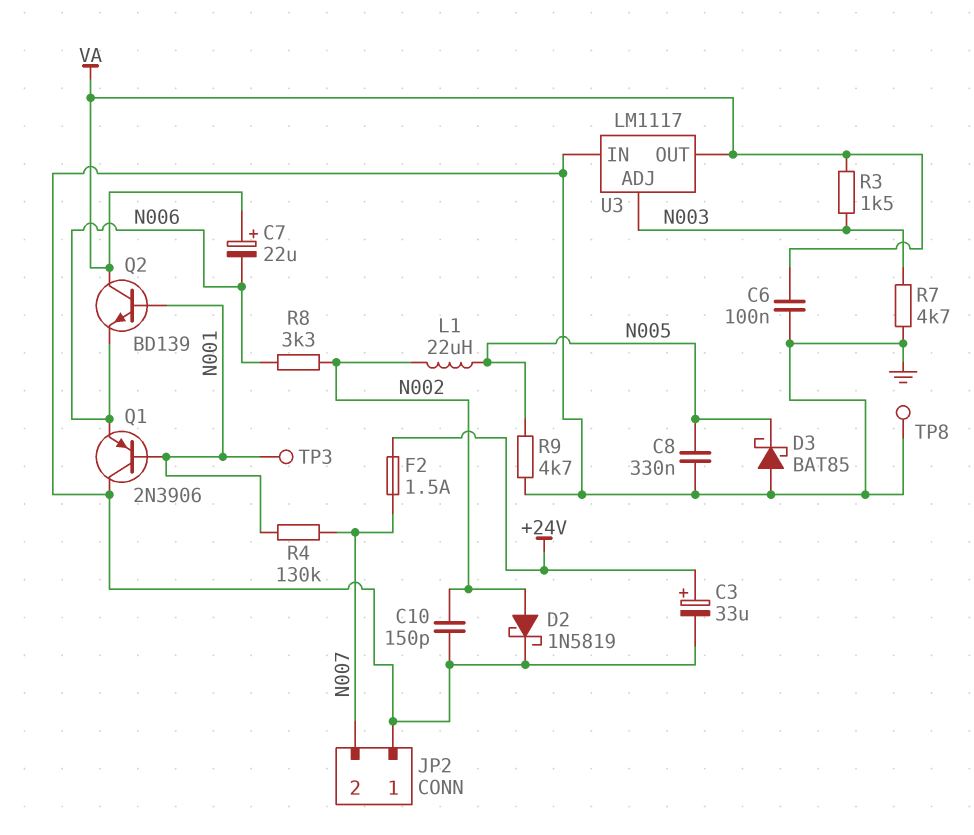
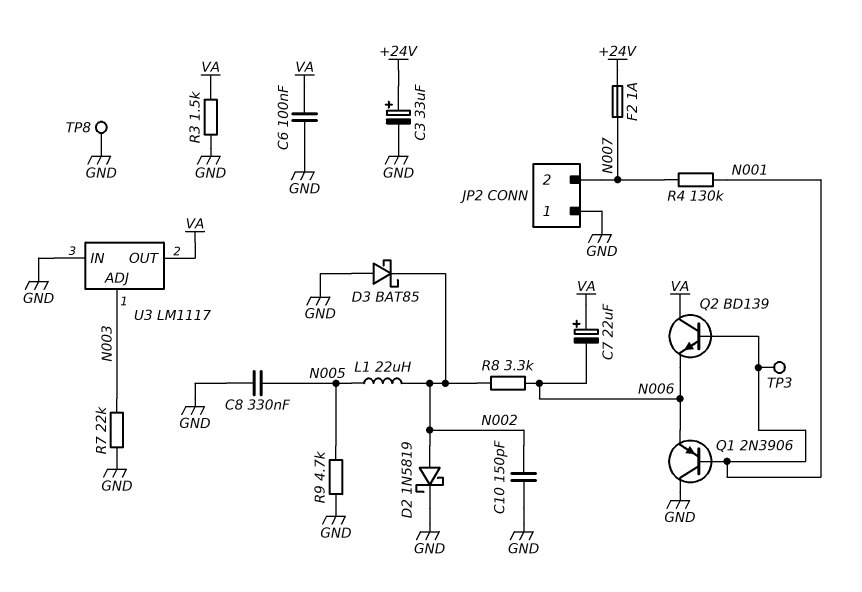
D3: schottky BAT85 (A GND, K N005) -> schottky BAT85 (A GND, K N002)
F2: 1.5A (+24V, N007) -> 1A (+24V, N007)
R3: 1.5k (N003, VA) -> 1.5k (GND, VA)
R7: 4.7k (GND, N003) -> 22k (GND, N003)

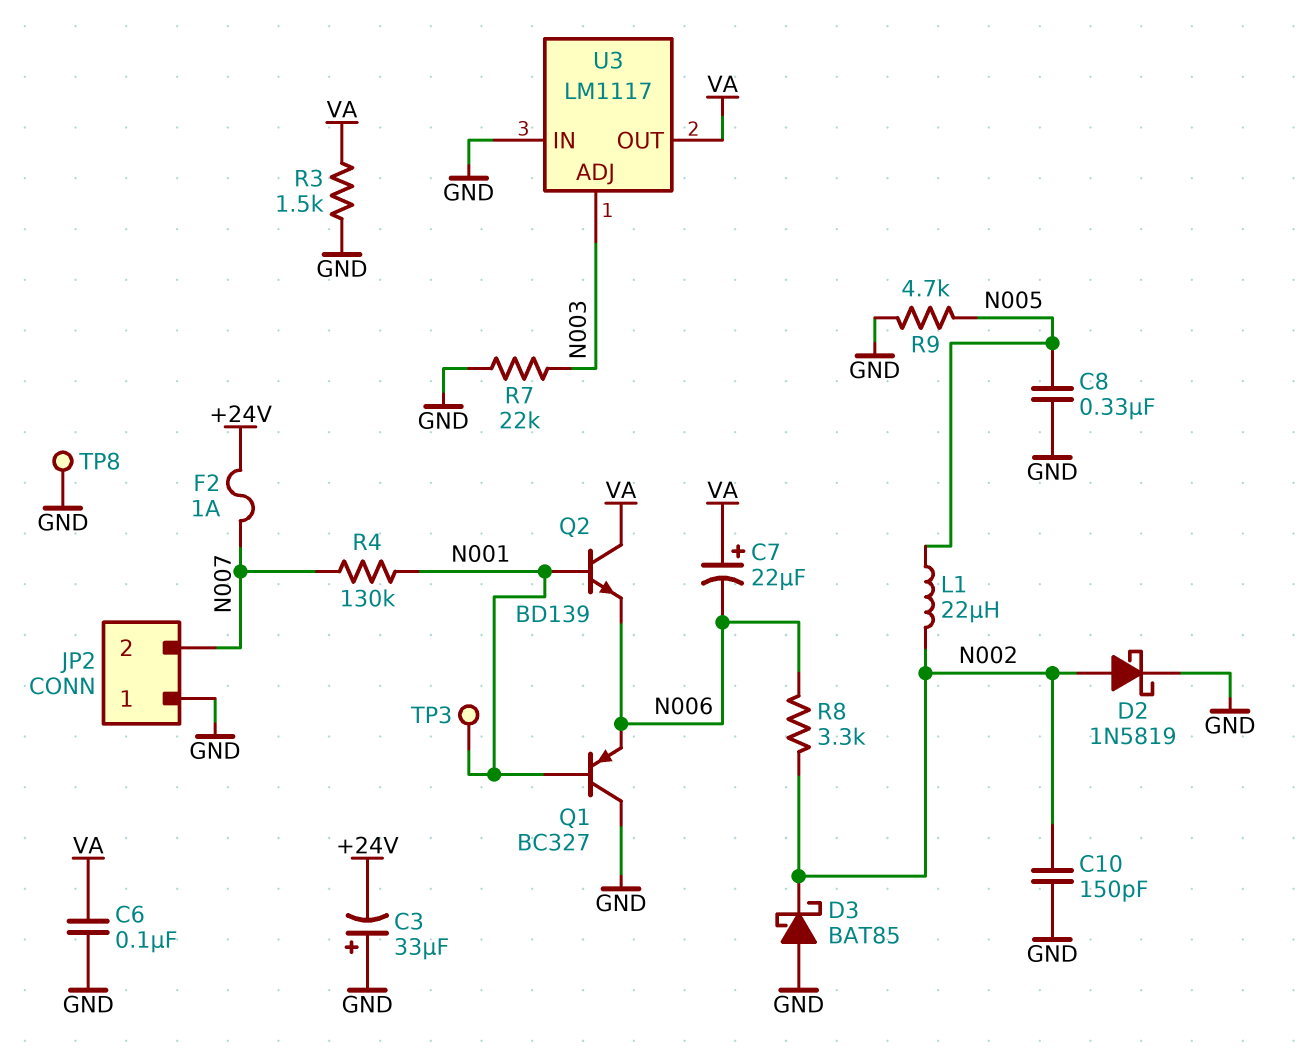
C3: 33uF (plus +24V, minus GND) -> 33uF (plus GND, minus +24V)
Q1: PNP 2N3906 (B N001, C GND, E N006) -> PNP BC327 (B N001, C GND, E N006)

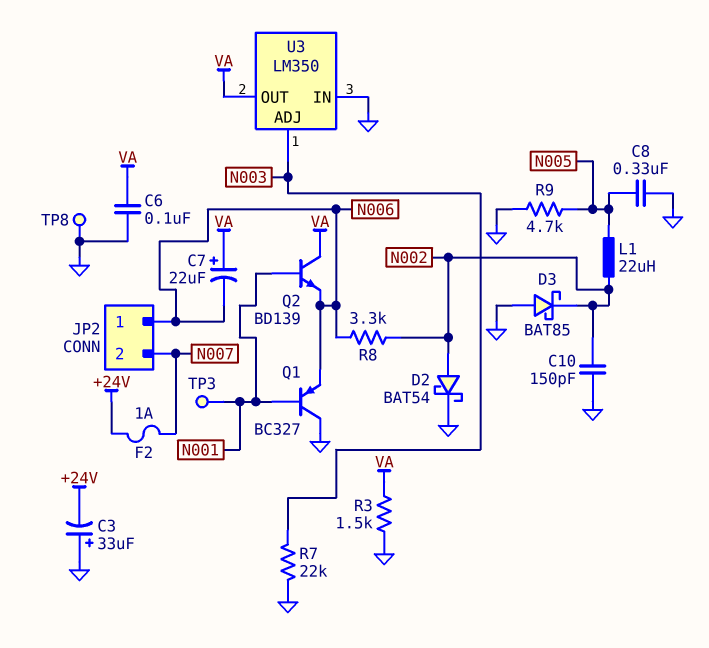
D2: schottky 1N5819 (A N002, K GND) -> schottky BAT54 (A N002, K GND)
JP2 pin 1: GND -> N006
R4: 130k (N001, N007) -> none
U3: LM1117 -> LM350

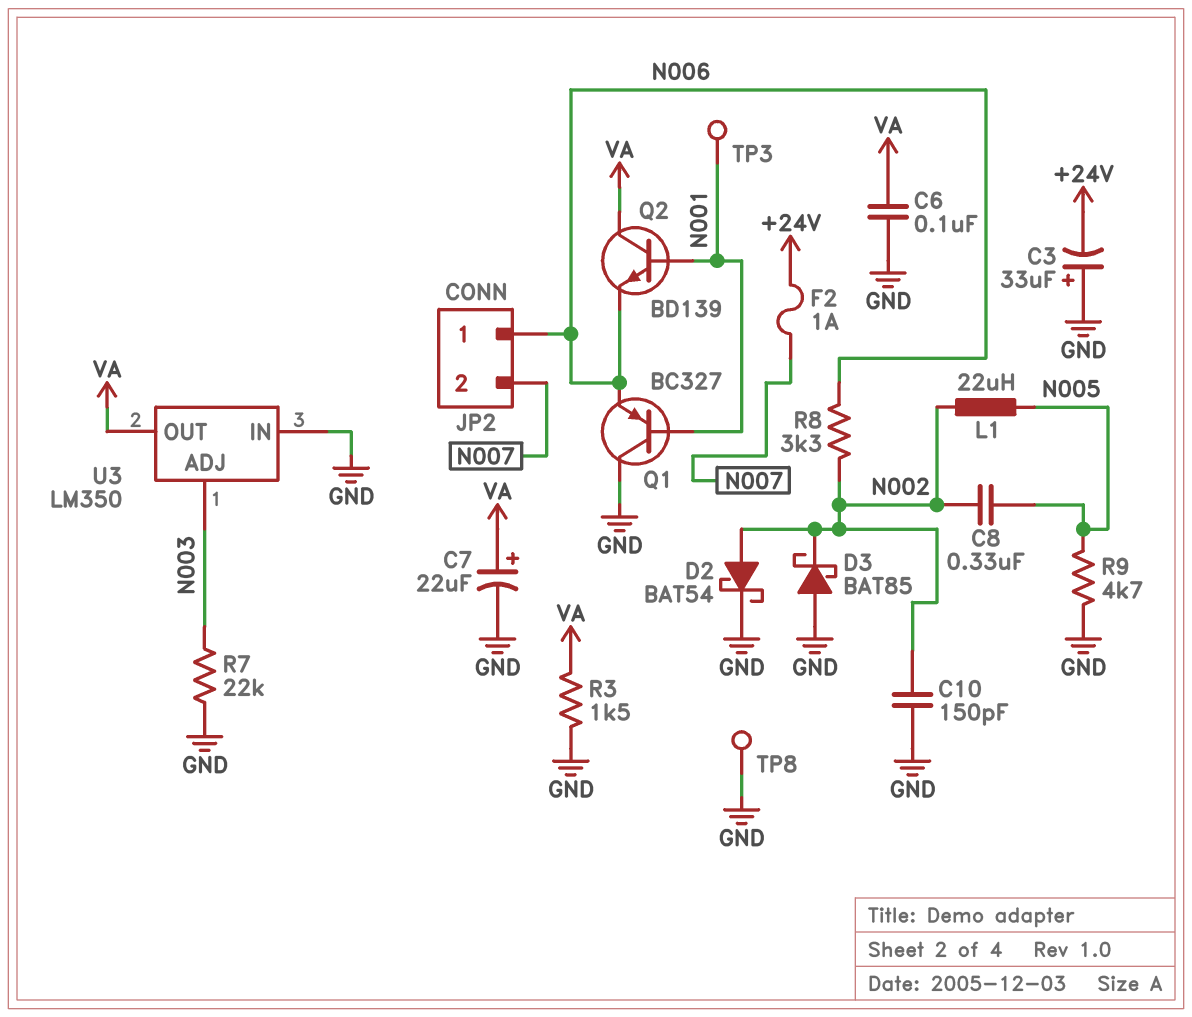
C7: 22uF (plus VA, minus N006) -> 22uF (plus VA, minus GND)
C8: 330nF (GND, N005) -> 330nF (N002, N005)

